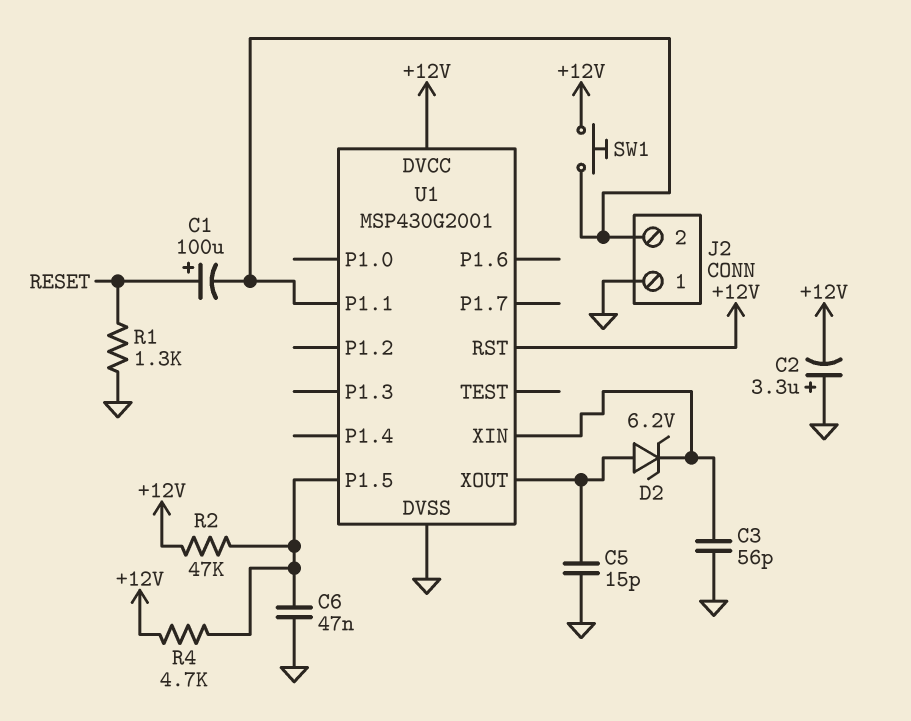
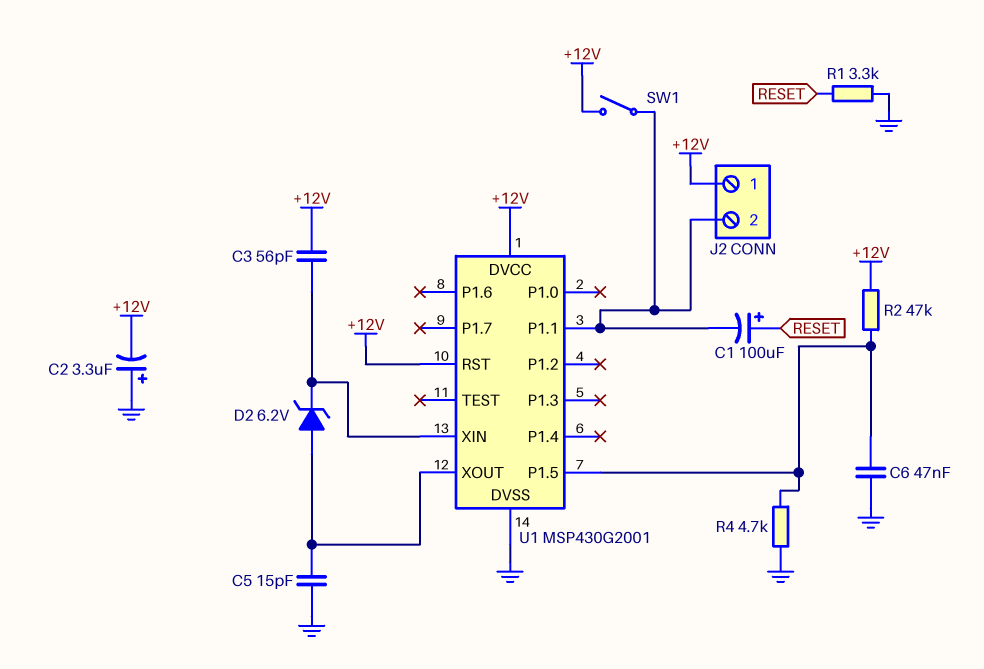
C3: 56pF (GND, U1/XIN) -> 56pF (+12V, U1/XIN)
J2 pin 1: GND -> +12V
R1: 1.3k (GND, RESET) -> 3.3k (GND, RESET)
R4: 4.7k (+12V, U1/P1.5) -> 4.7k (GND, U1/P1.5)
SW1: button (+12V, J2/2) -> switch (+12V, J2/2)

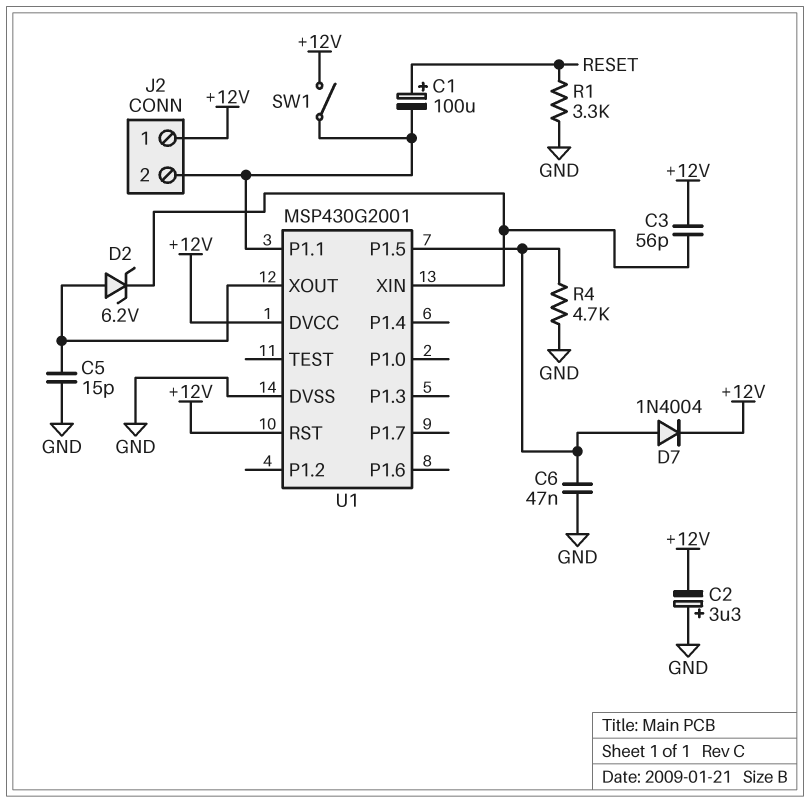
D7: none -> diode 1N4004 (A U1/P1.5, K +12V)
R2: 47k (+12V, U1/P1.5) -> none

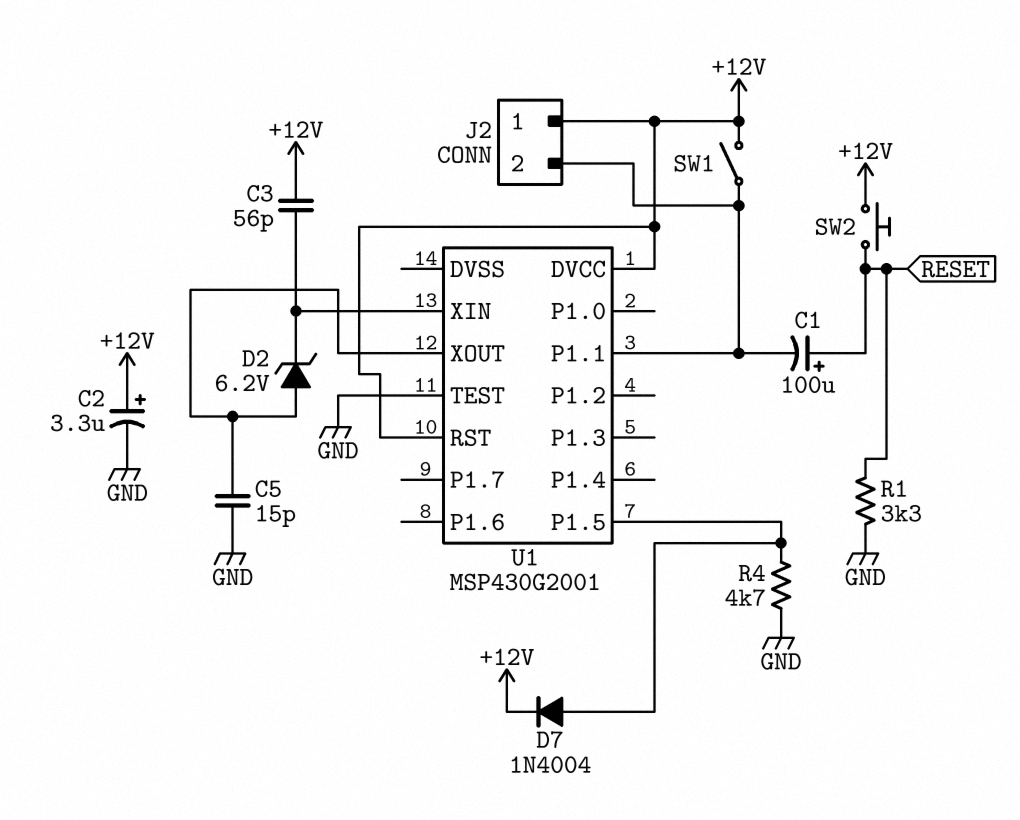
C2: 3.3uF (plus GND, minus +12V) -> 3.3uF (plus +12V, minus GND)
C6: 47nF (GND, U1/P1.5) -> none
SW2: none -> button (+12V, RESET)
U1 pin DVSS: GND -> none
U1 pin TEST: none -> GND

